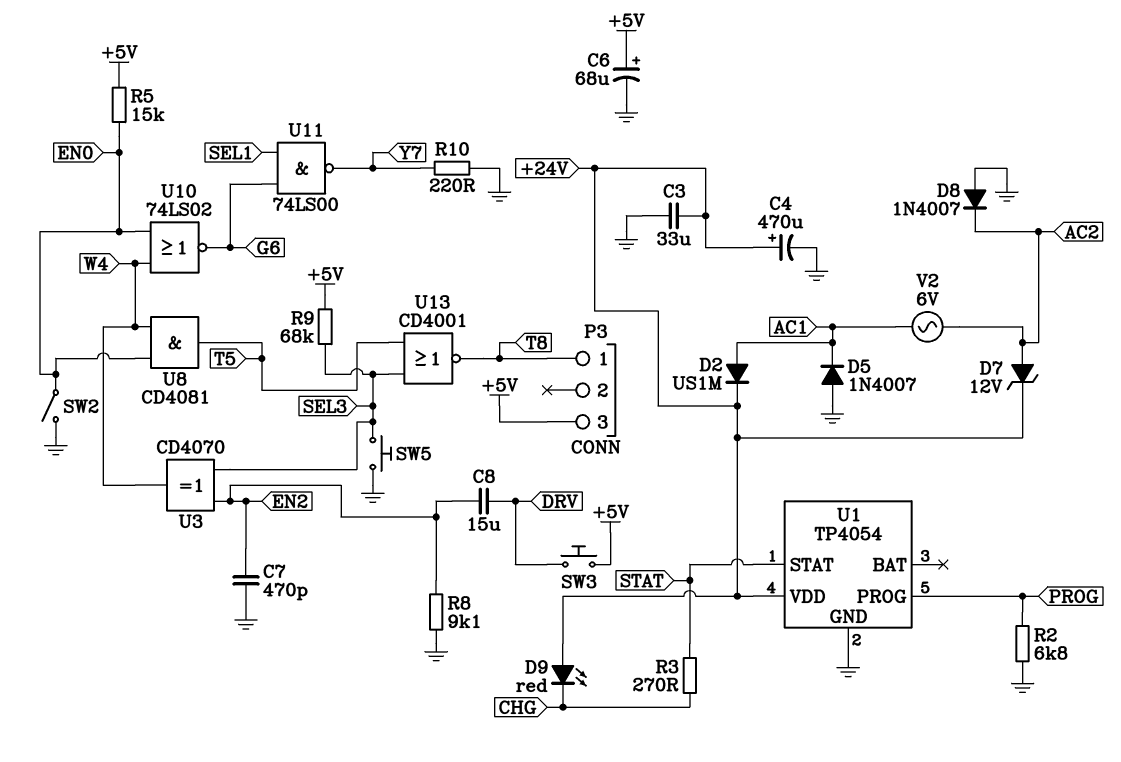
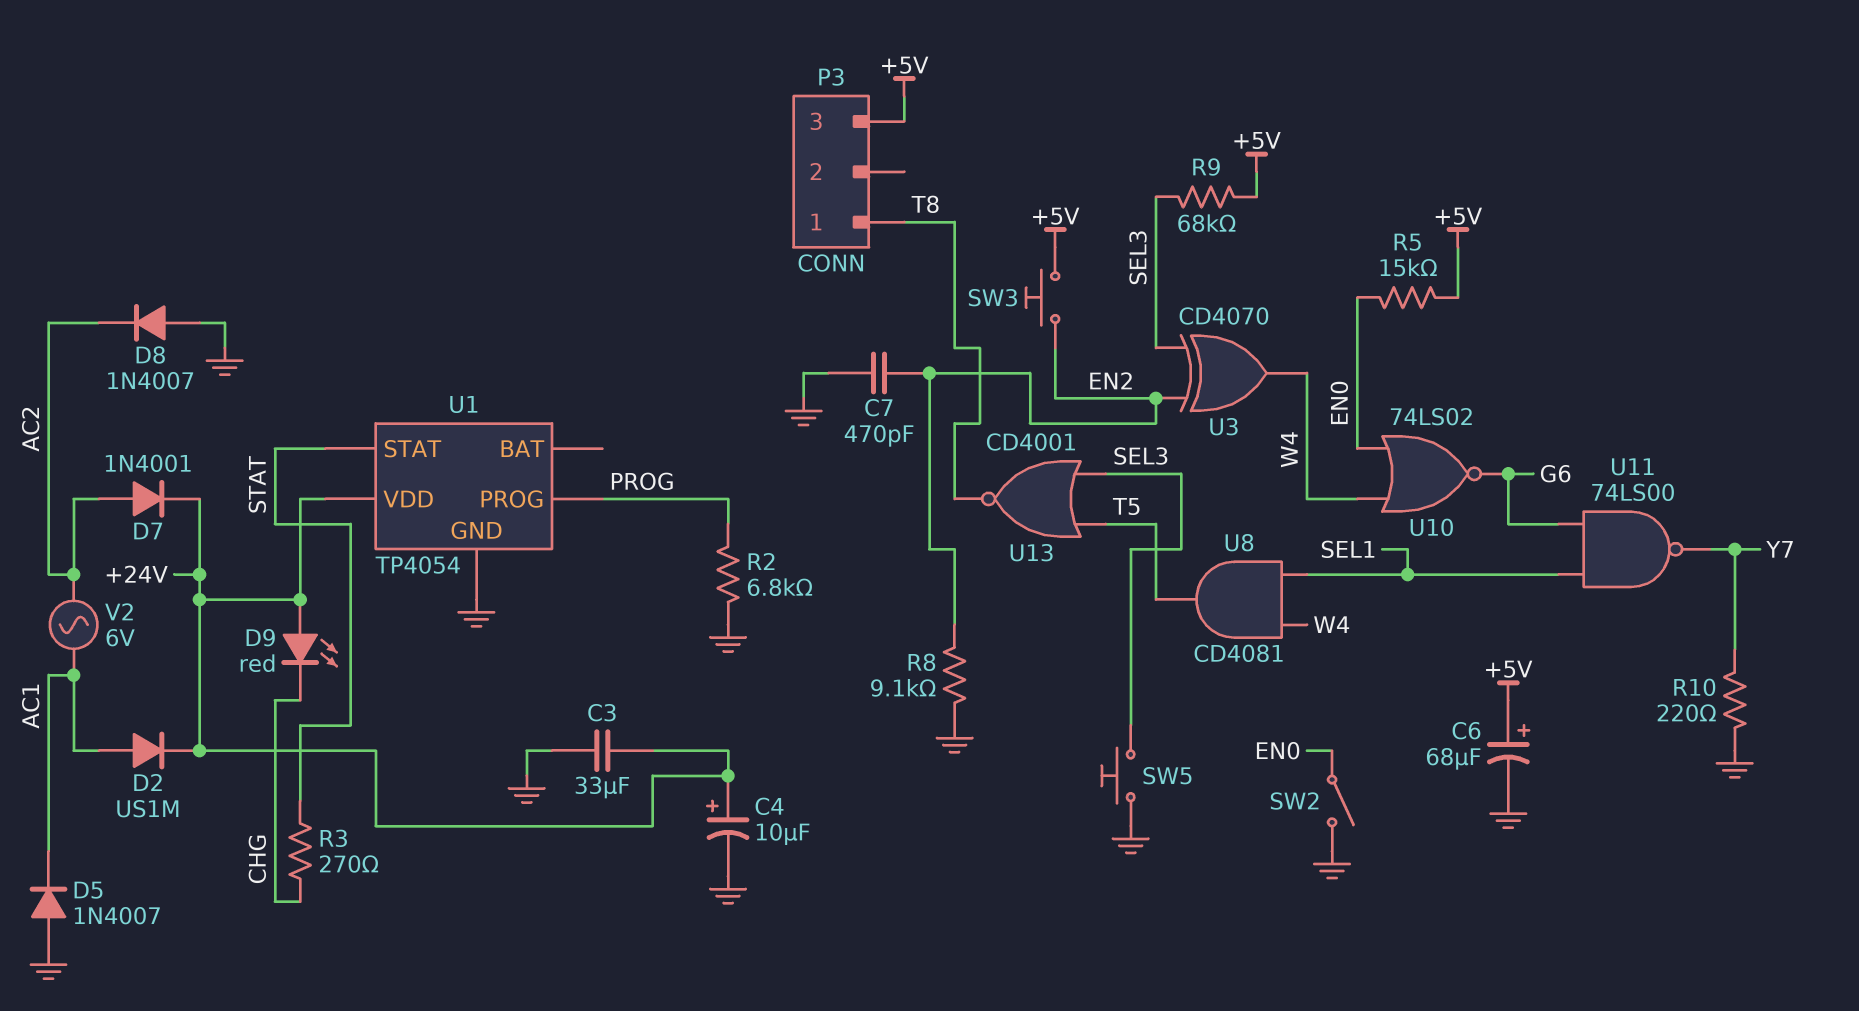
C4: 470uF (plus +24V, minus GND) -> 10uF (plus +24V, minus GND)
C8: 15uF (DRV, EN2) -> none
D7: zener 12V (A AC2, K +24V) -> diode 1N4001 (A AC2, K +24V)
SW3: button (+5V, DRV) -> button (+5V, EN2)
U8: AND CD4081 (in EN0, in W4, out T5) -> AND CD4081 (in SEL1, in W4, out T5)

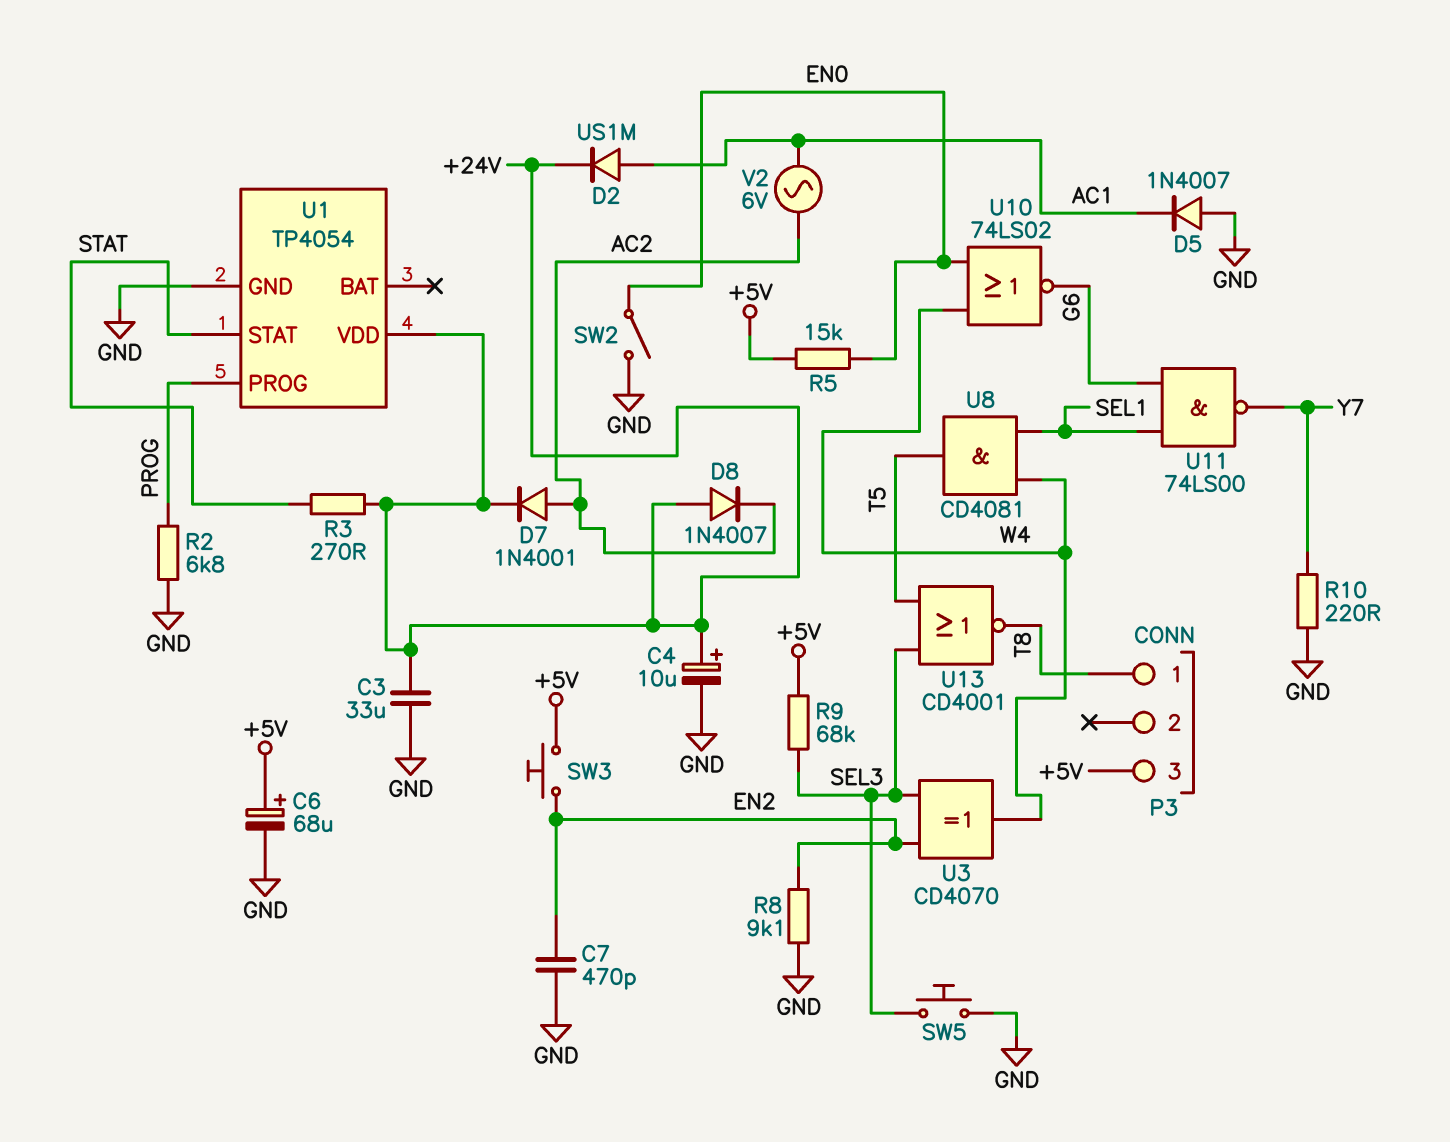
D8: diode 1N4007 (A GND, K AC2) -> diode 1N4007 (A +24V, K AC2)
D9: LED red (A +24V, K CHG) -> none
R3: 270 (CHG, STAT) -> 270 (+24V, STAT)

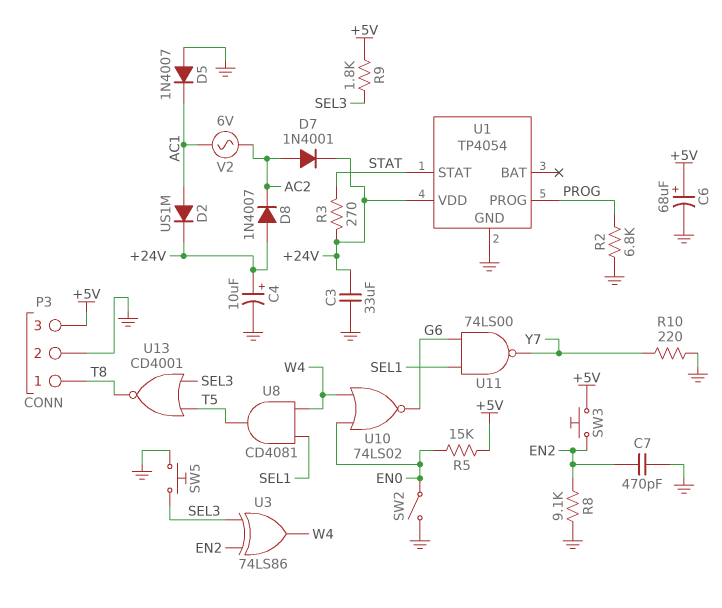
P3 pin 2: none -> GND
R9: 68k (+5V, SEL3) -> 1.8k (+5V, SEL3)
U3: XOR CD4070 (in EN2, in SEL3, out W4) -> XOR 74LS86 (in EN2, in SEL3, out W4)

